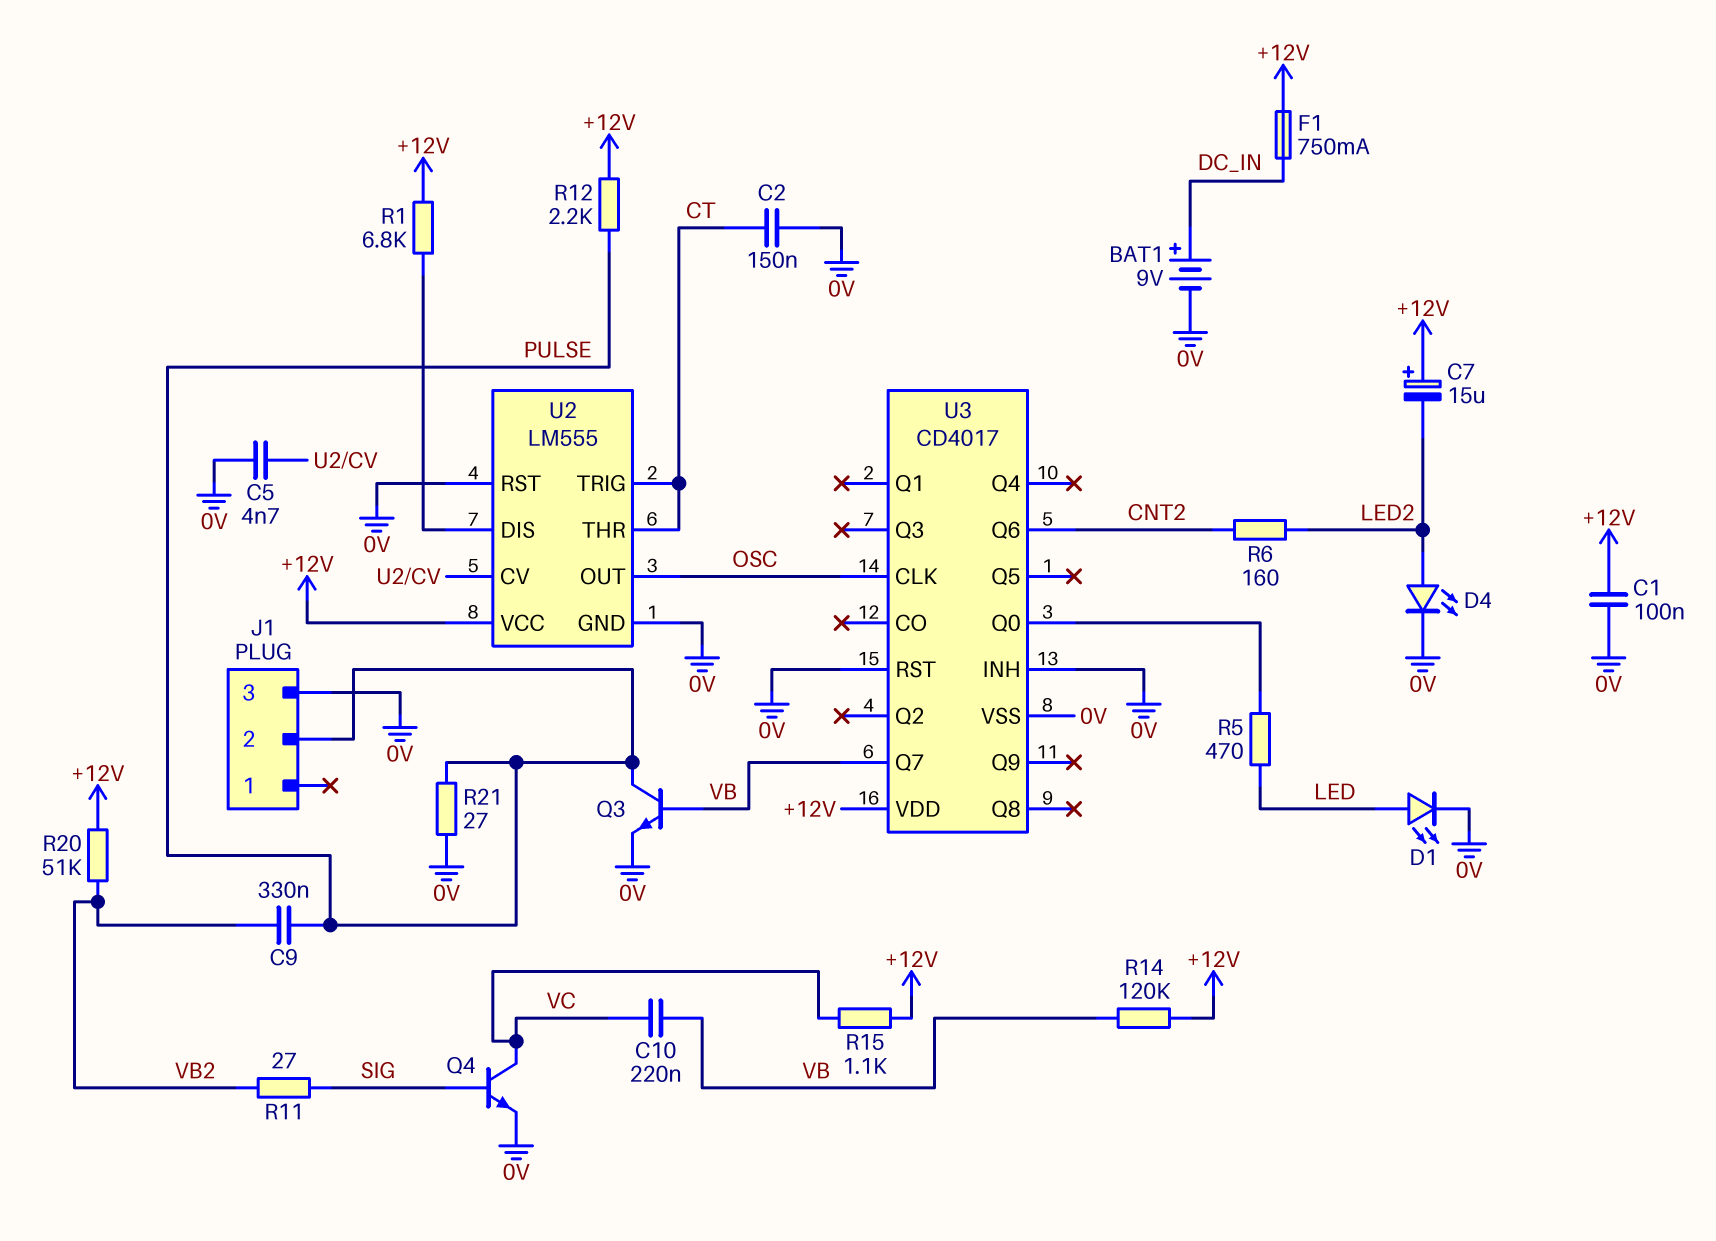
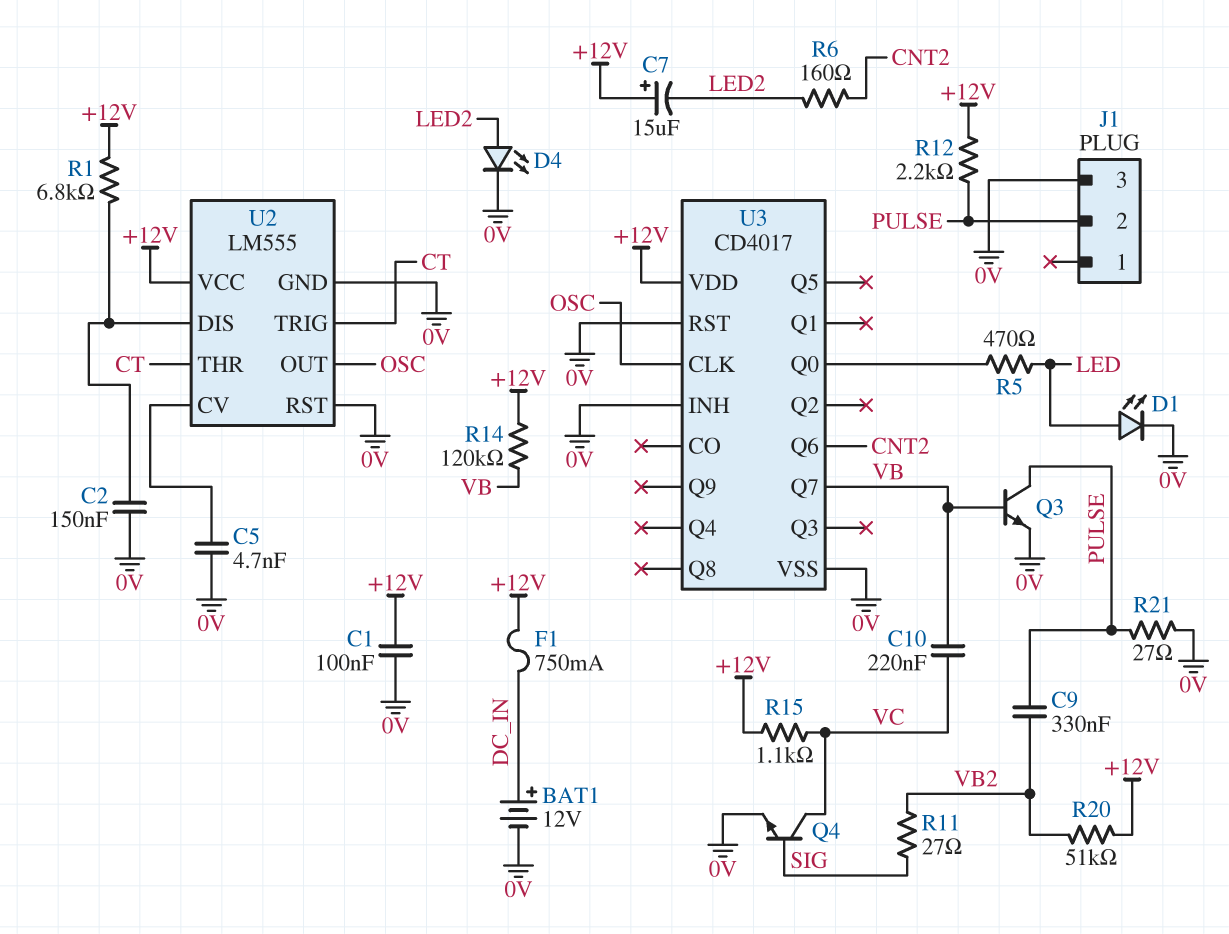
BAT1: 9V (plus DC_IN, minus 0V) -> 12V (plus DC_IN, minus 0V)
C2: 150nF (0V, CT) -> 150nF (0V, U2/DIS)

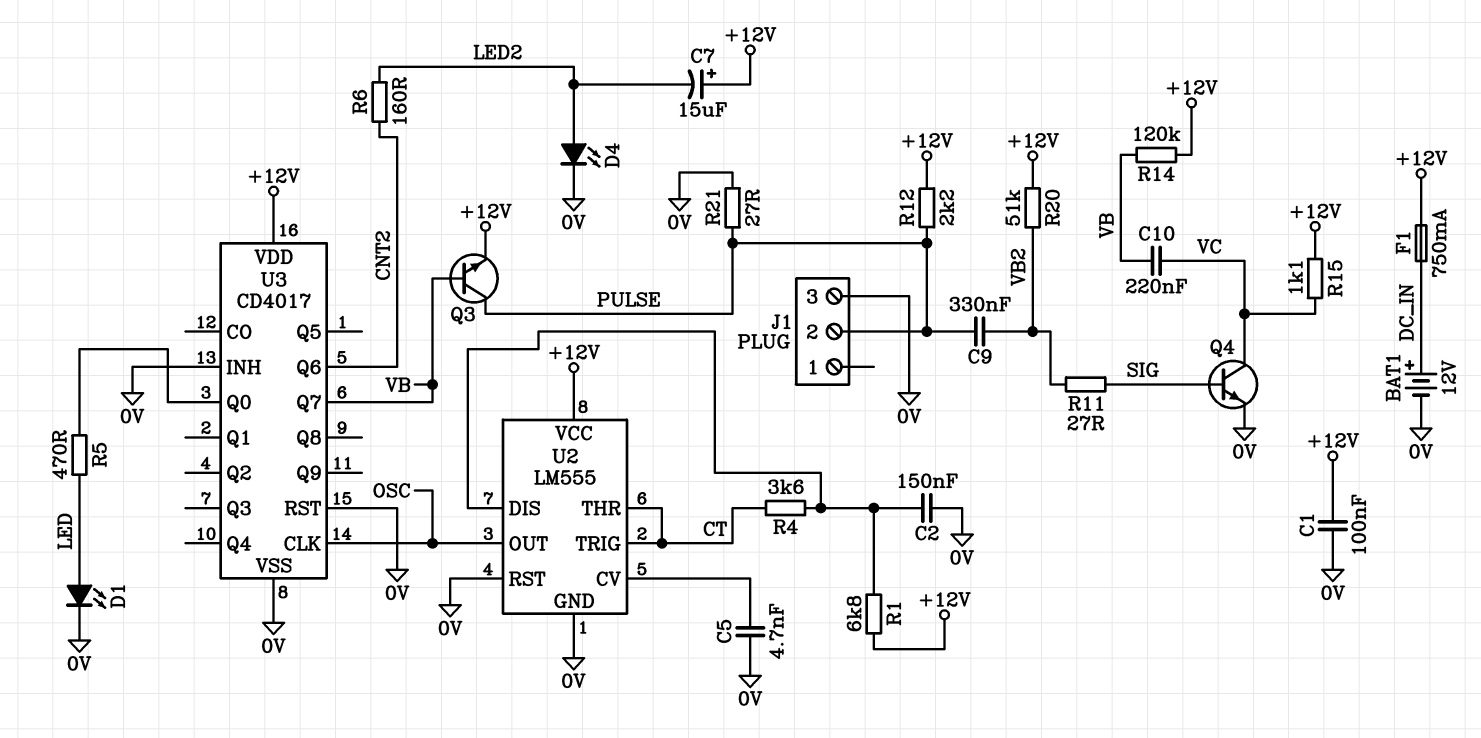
Q3: NPN (B VB, C PULSE, E 0V) -> NPN (B VB, C PULSE, E +12V)
R4: none -> 3.6k (CT, U2/DIS)

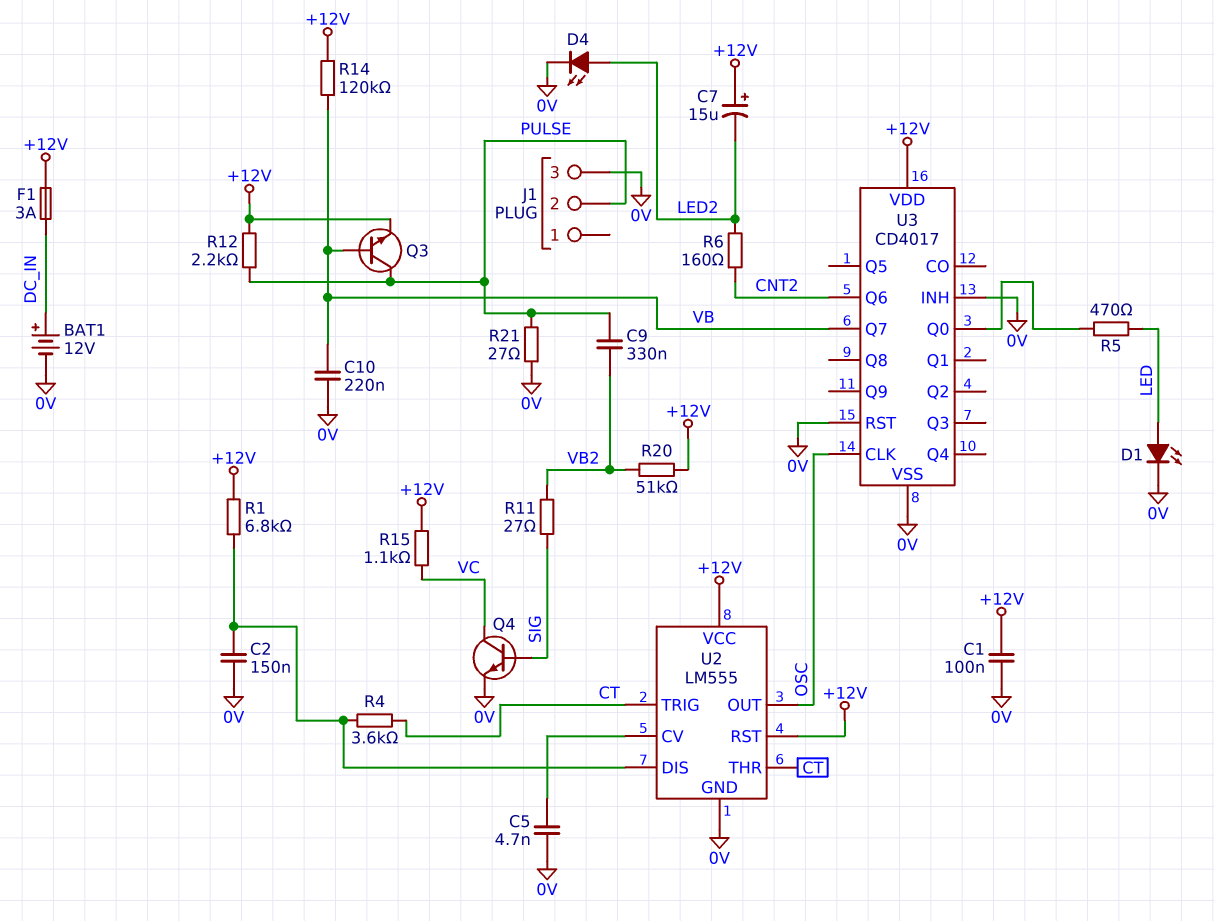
C10: 220nF (VB, VC) -> 220nF (0V, VB)
F1: 750mA (+12V, DC_IN) -> 3A (+12V, DC_IN)
U2 pin RST: 0V -> +12V

